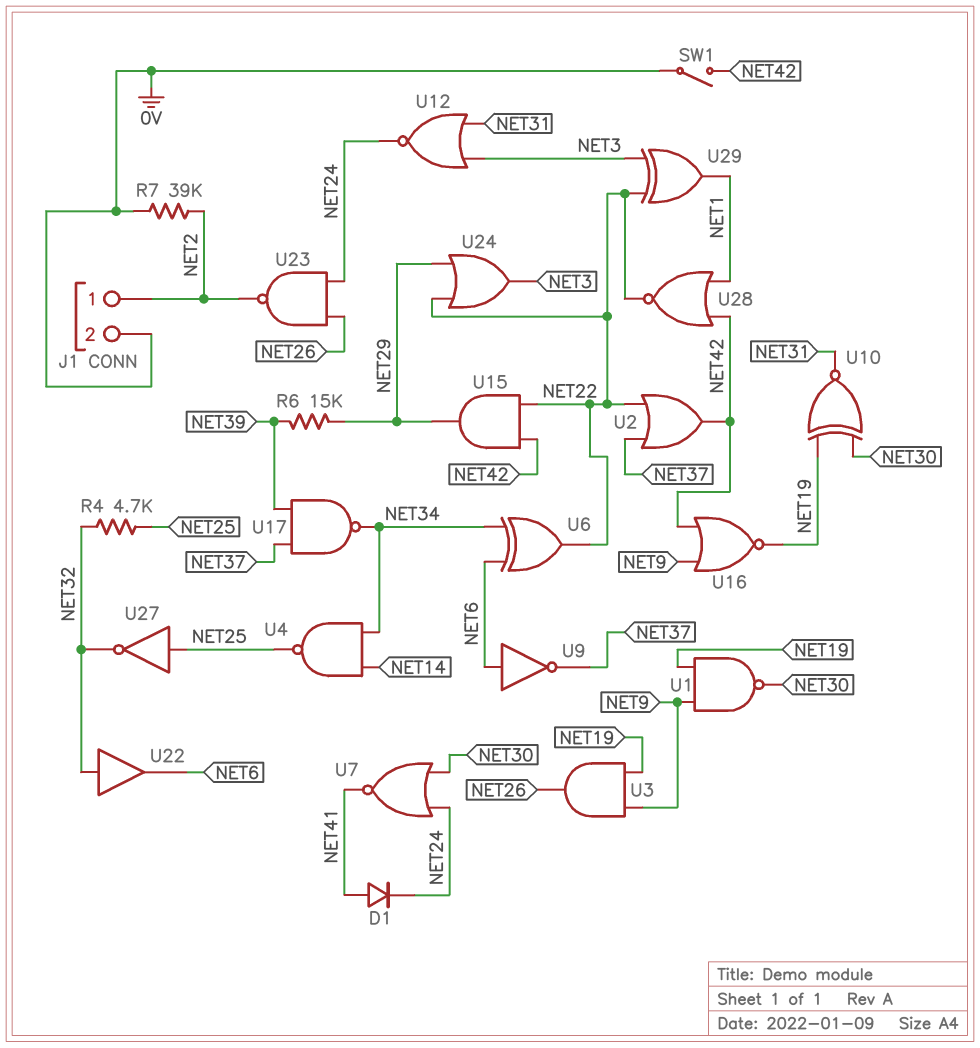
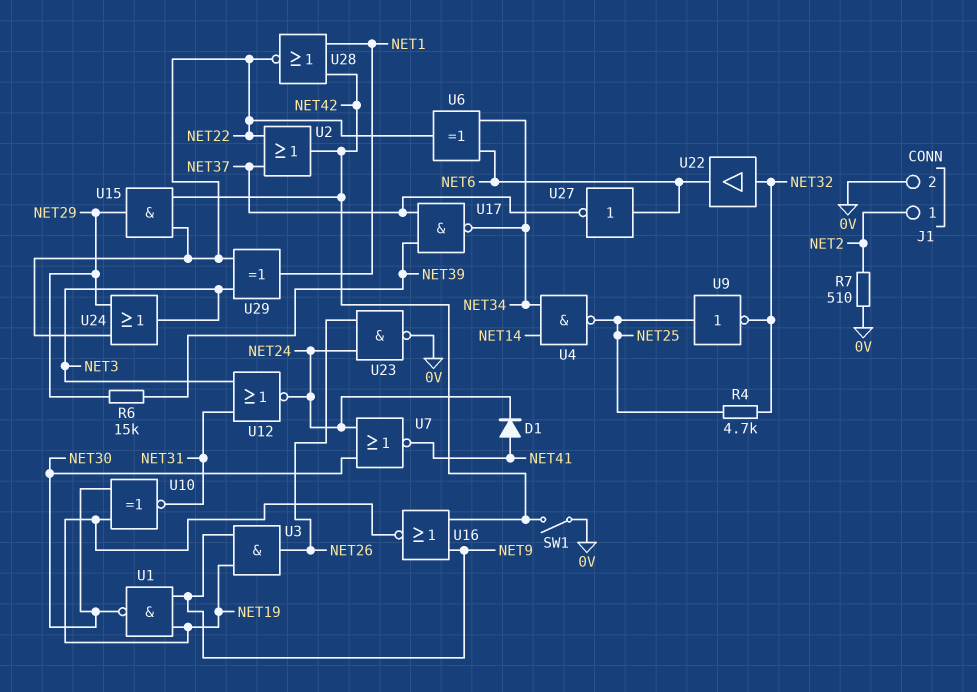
R7: 39k (0V, NET2) -> 510 (0V, NET2)
U9: NOT (in NET6, out NET37) -> NOT (in NET25, out NET32)
U23: NAND (in NET24, in NET26, out NET2) -> NAND (in NET24, in NET26, out 0V)
U27: NOT (in NET25, out NET32) -> NOT (in NET6, out NET37)

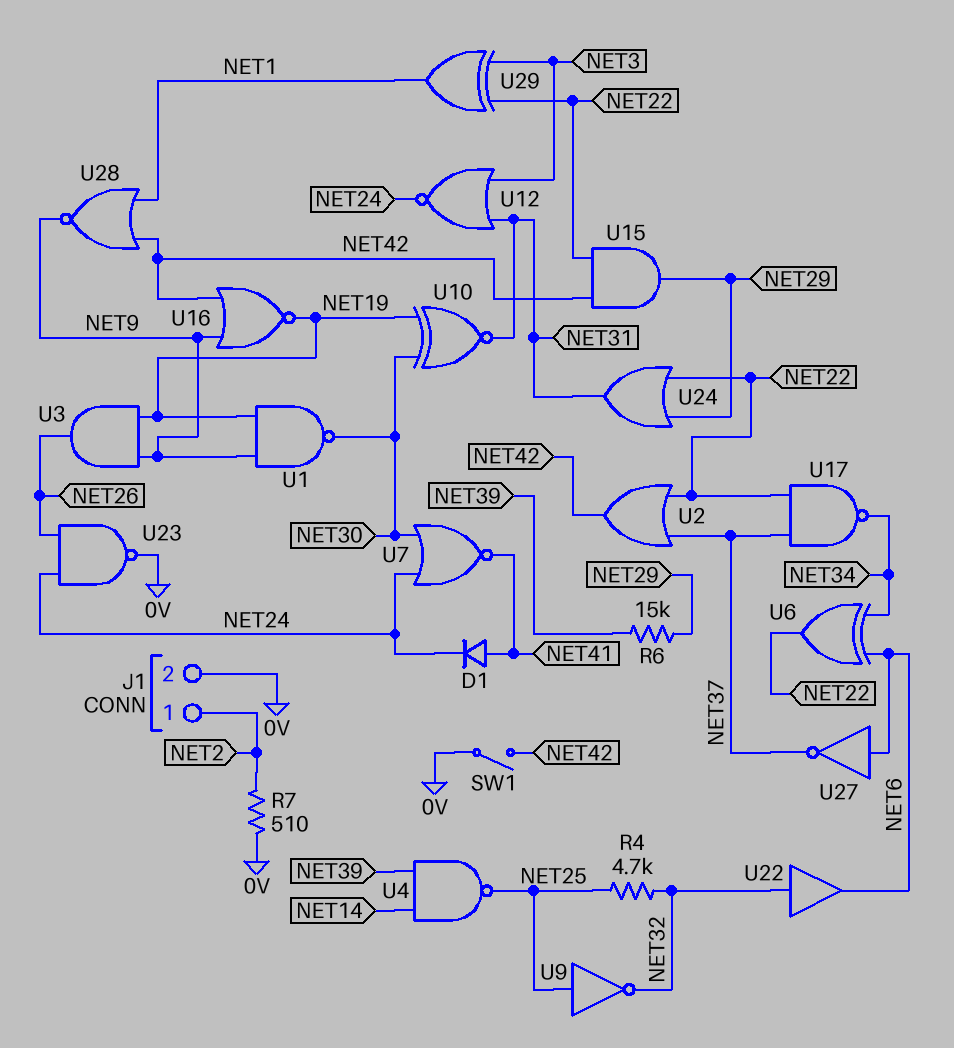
U4: NAND (in NET14, in NET34, out NET25) -> NAND (in NET14, in NET39, out NET25)
U17: NAND (in NET37, in NET39, out NET34) -> NAND (in NET22, in NET37, out NET34)
U24: OR (in NET22, in NET29, out NET3) -> OR (in NET22, in NET29, out NET31)
U28: NOR (in NET1, in NET42, out NET22) -> NOR (in NET1, in NET42, out NET9)

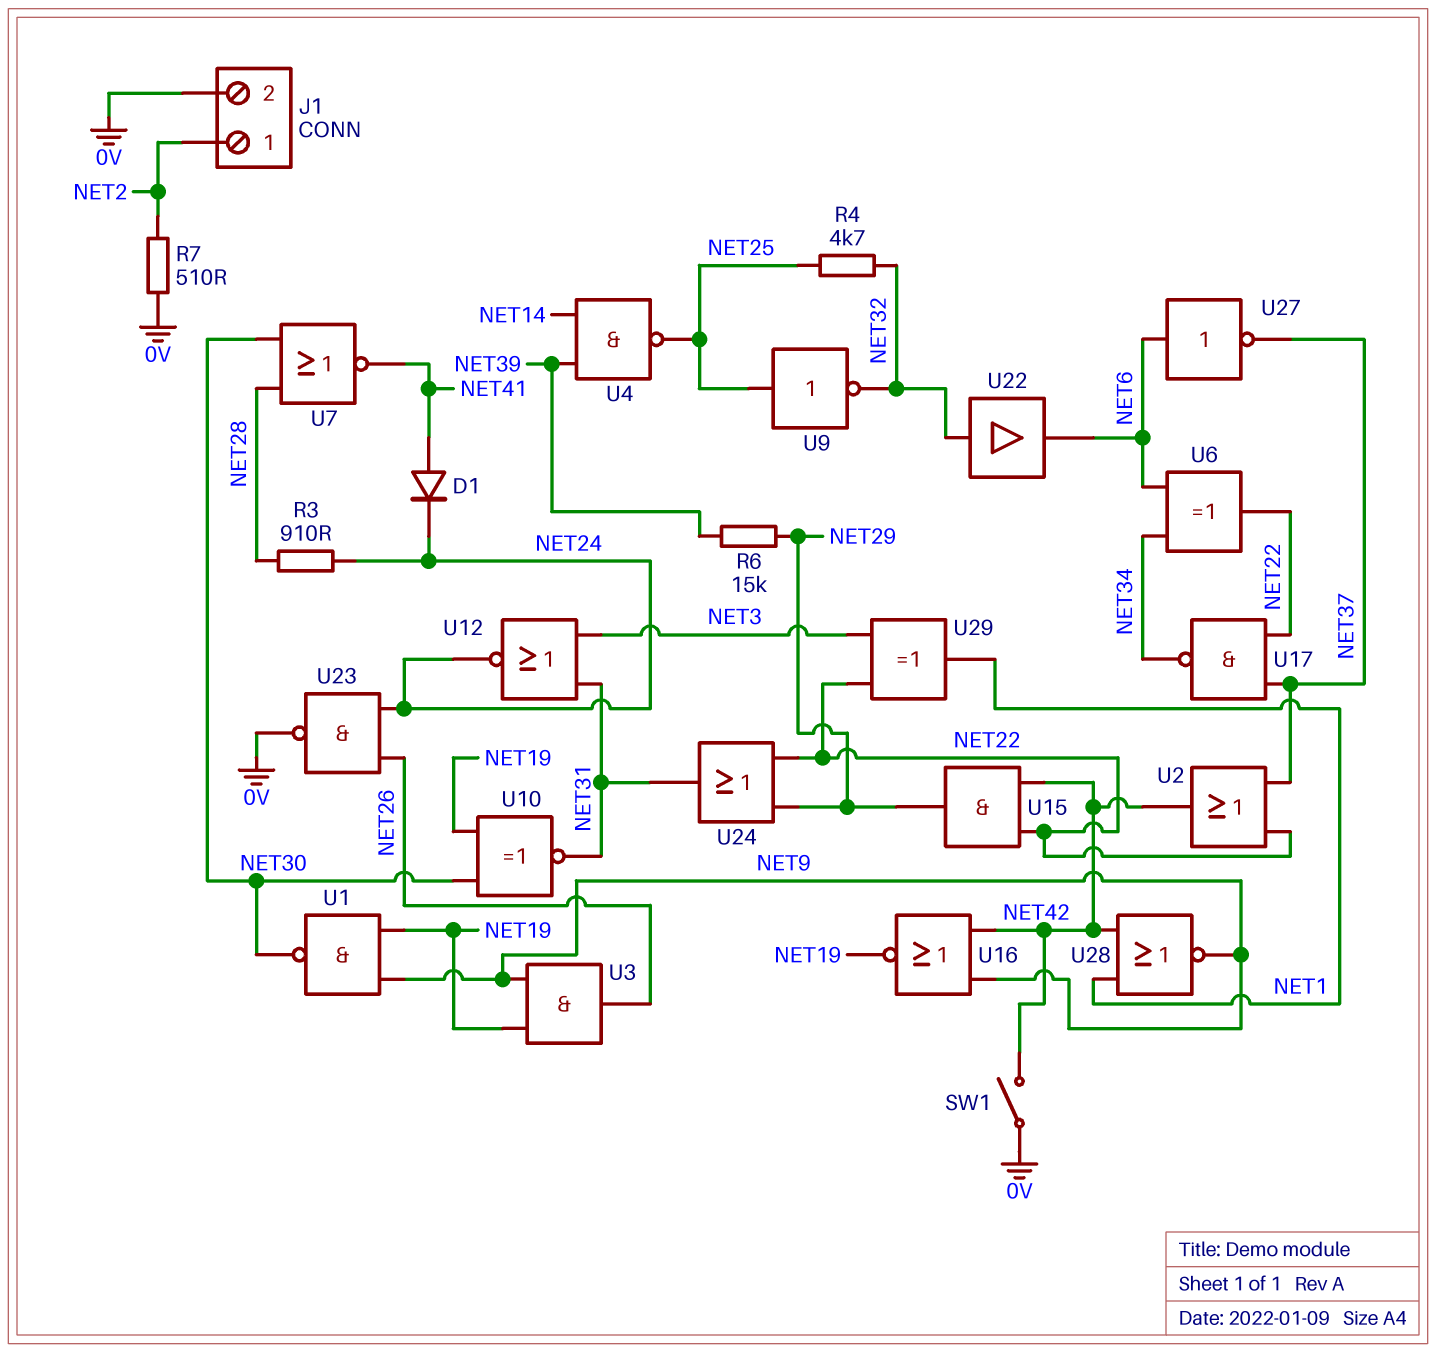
R3: none -> 910 (NET24, NET28)
U7: NOR (in NET24, in NET30, out NET41) -> NOR (in NET28, in NET30, out NET41)

